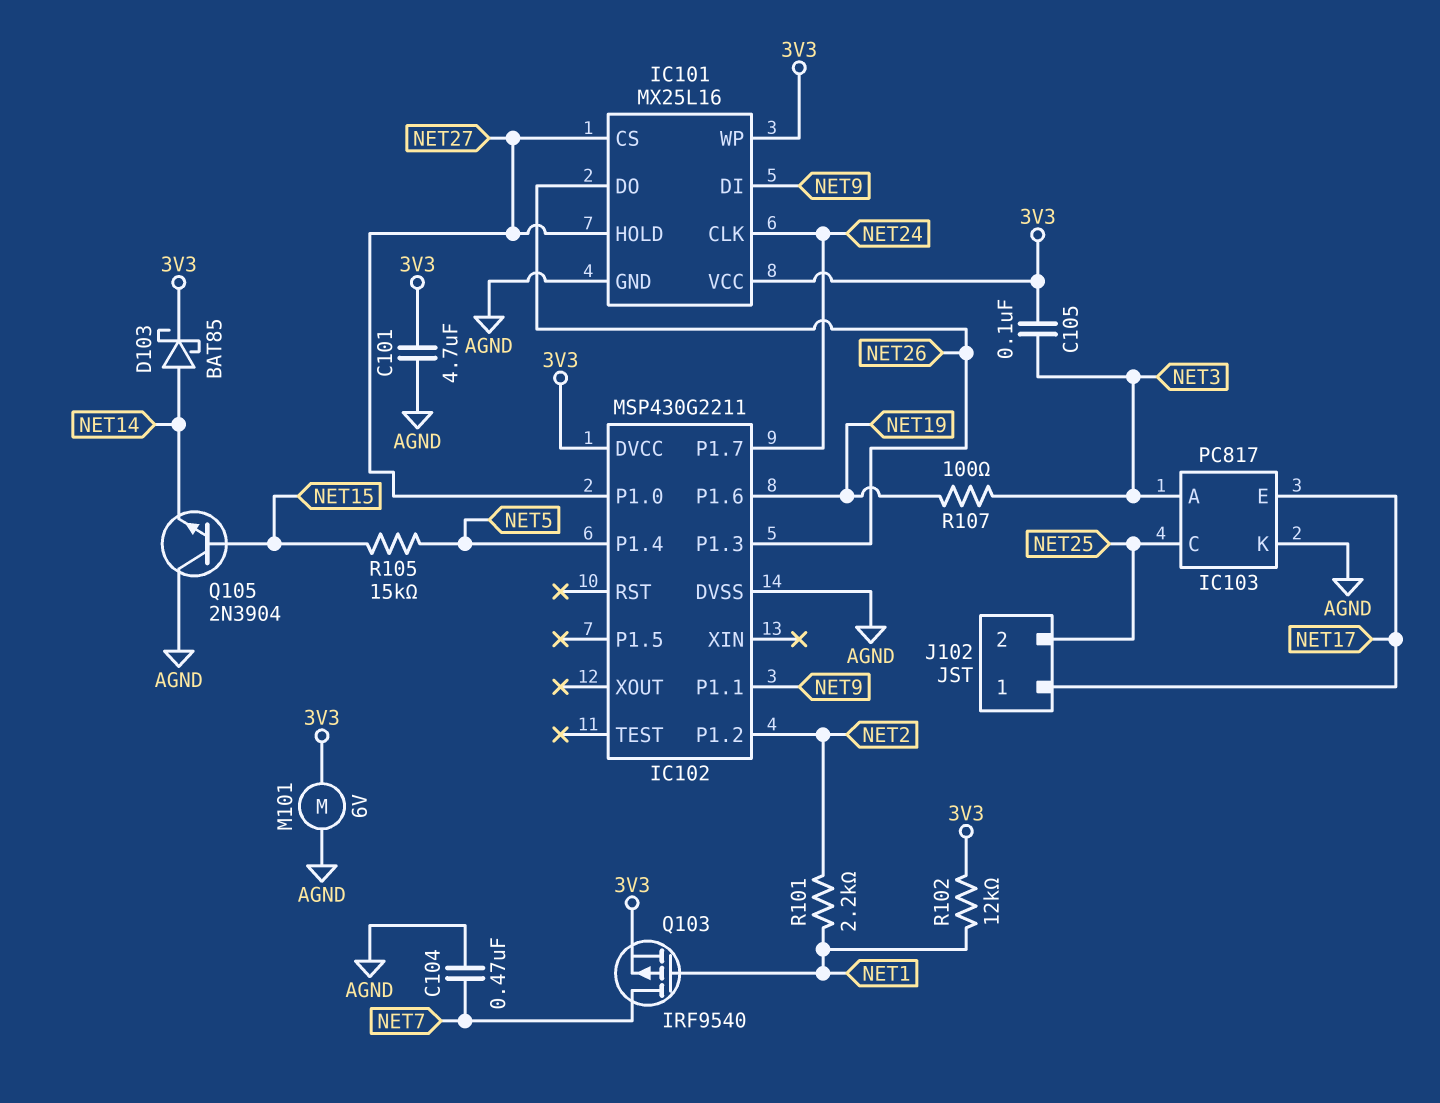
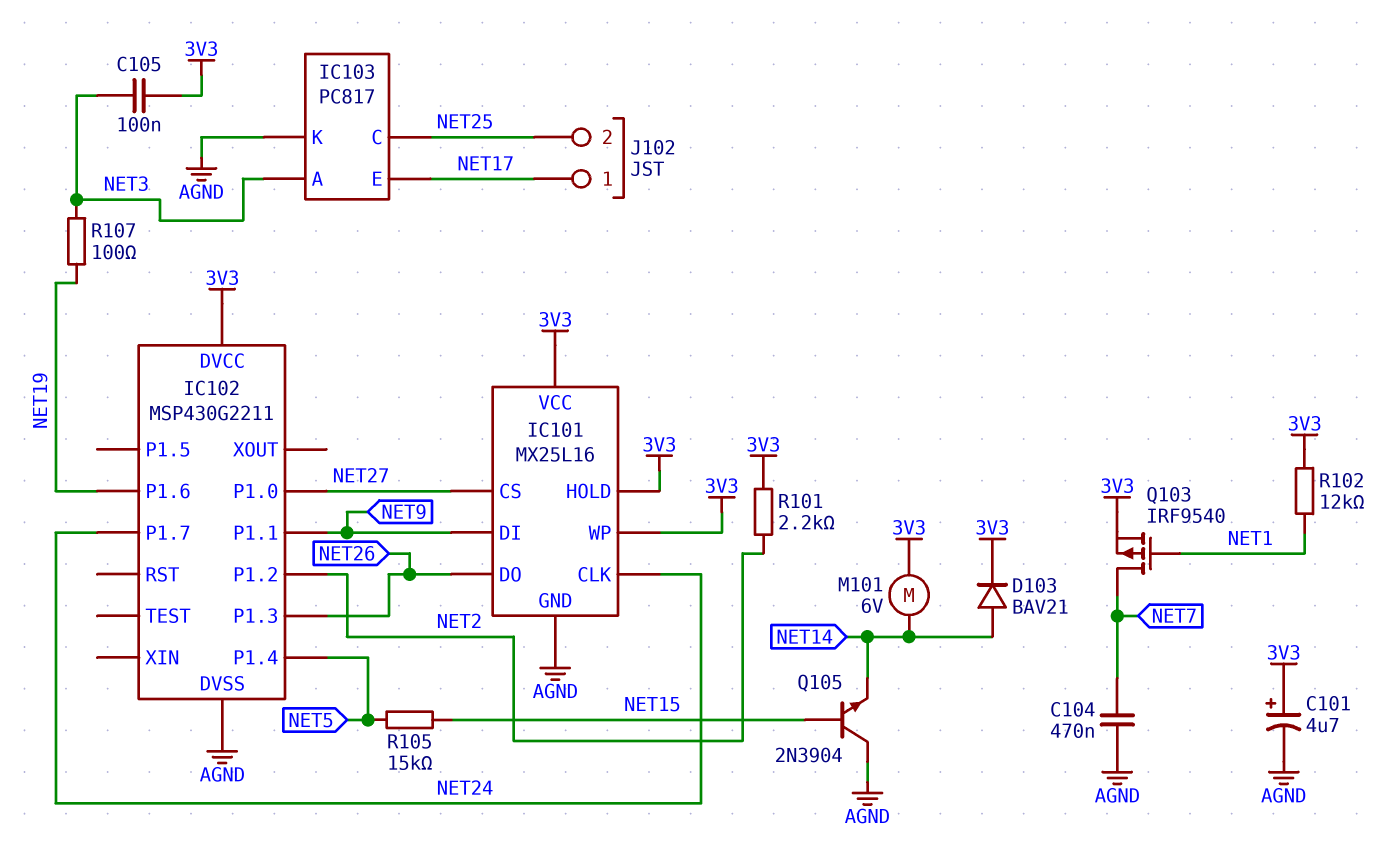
C101: 4.7uF (3V3, AGND) -> 4.7uF (plus 3V3, minus AGND)
D103: schottky BAT85 (A NET14, K 3V3) -> diode BAV21 (A NET14, K 3V3)
IC101 pin HOLD: NET27 -> 3V3
M101: motor 6V (3V3, AGND) -> motor 6V (3V3, NET14)
R101: 2.2k (NET1, NET2) -> 2.2k (3V3, NET2)

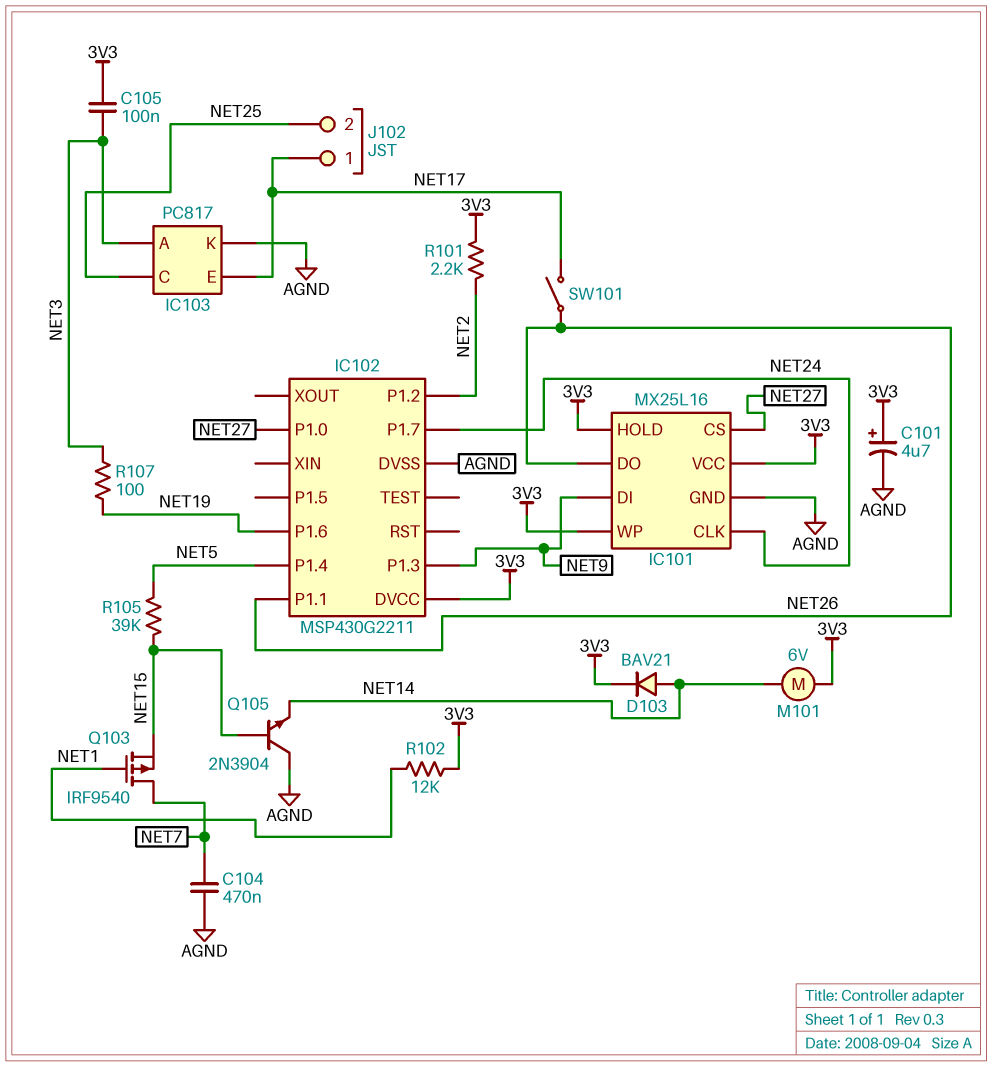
IC102 pin P1.1: NET9 -> NET26
IC102 pin P1.3: NET26 -> NET9
Q103: PMOS IRF9540 (G NET1, D NET7, S 3V3) -> PMOS IRF9540 (G NET1, D NET7, S NET15)
R105: 15k (NET5, NET15) -> 39k (NET5, NET15)
SW101: none -> switch (NET17, NET26)

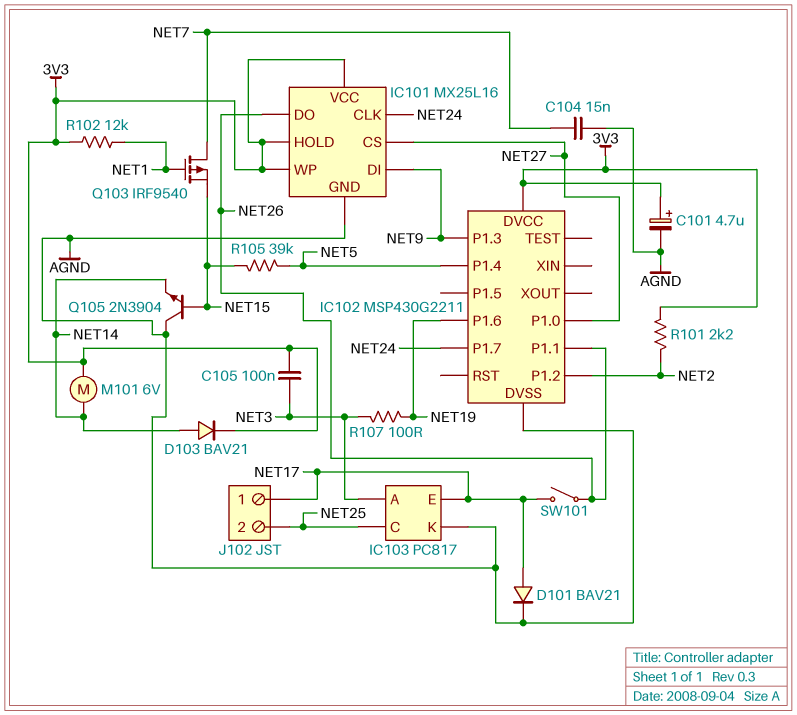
C104: 470nF (AGND, NET7) -> 15nF (AGND, NET7)
D101: none -> diode BAV21 (A NET17, K AGND)

